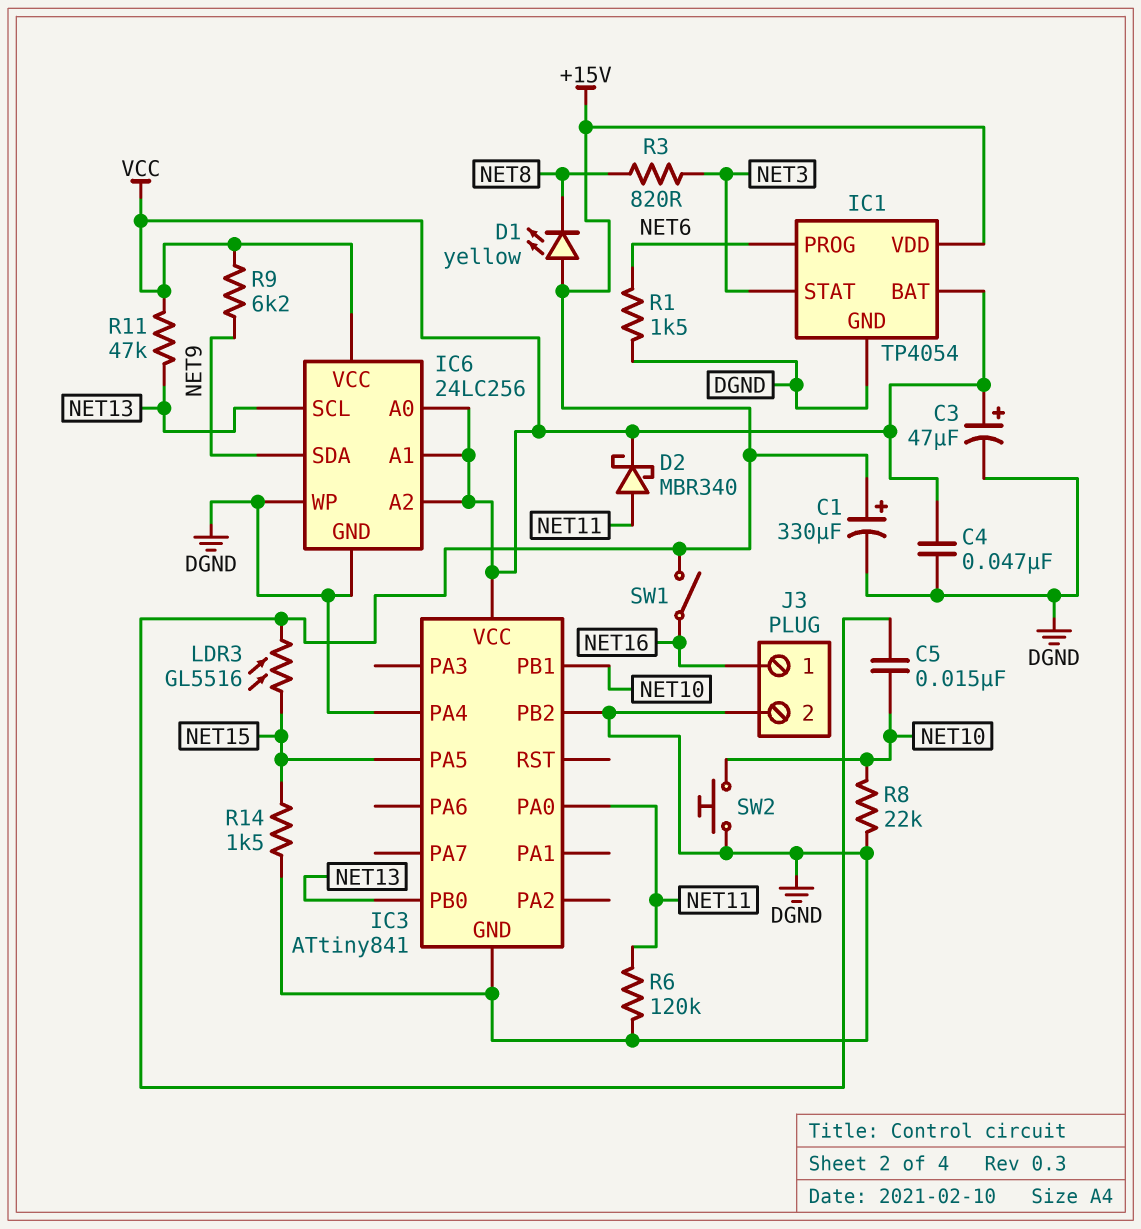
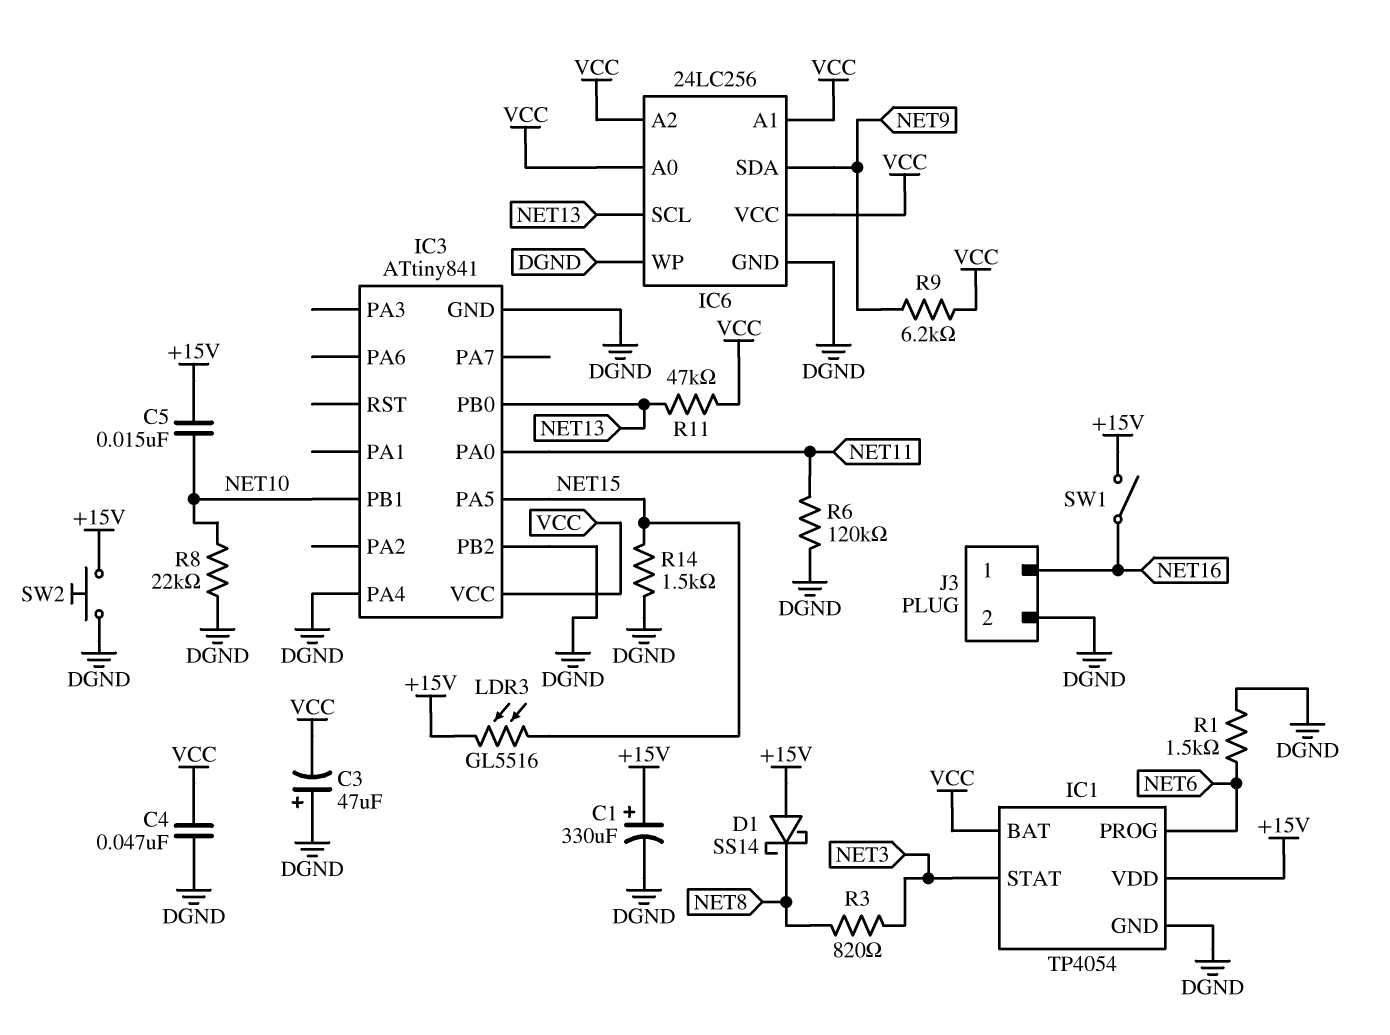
C3: 47uF (plus VCC, minus DGND) -> 47uF (plus DGND, minus VCC)
D1: LED yellow (A +15V, K NET8) -> schottky SS14 (A +15V, K NET8)
D2: schottky MBR340 (A NET11, K VCC) -> none
SW2: button (DGND, NET10) -> button (+15V, DGND)

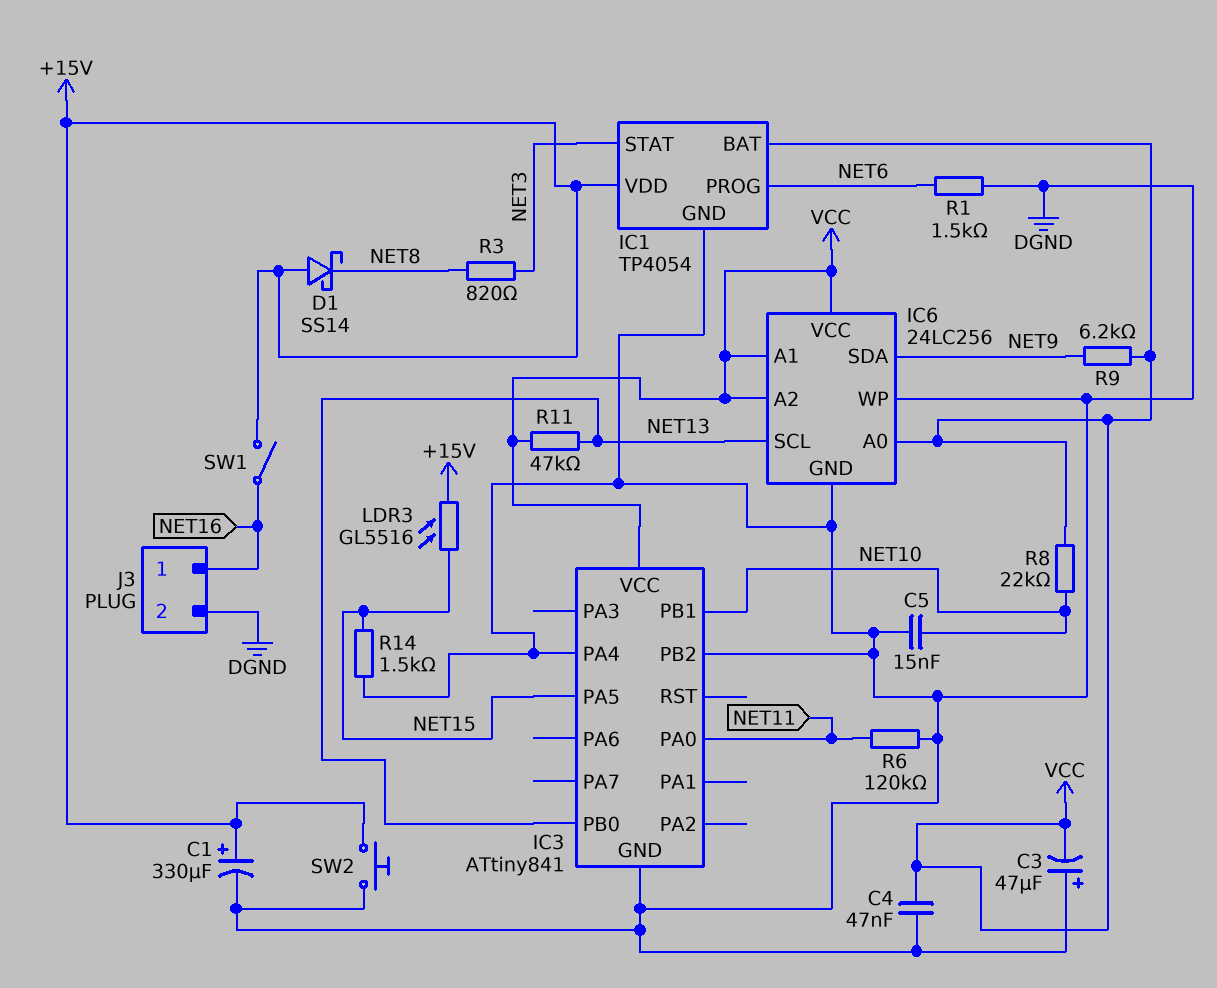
C5: 15nF (+15V, NET10) -> 15nF (DGND, NET10)
R8: 22k (DGND, NET10) -> 22k (NET10, VCC)

